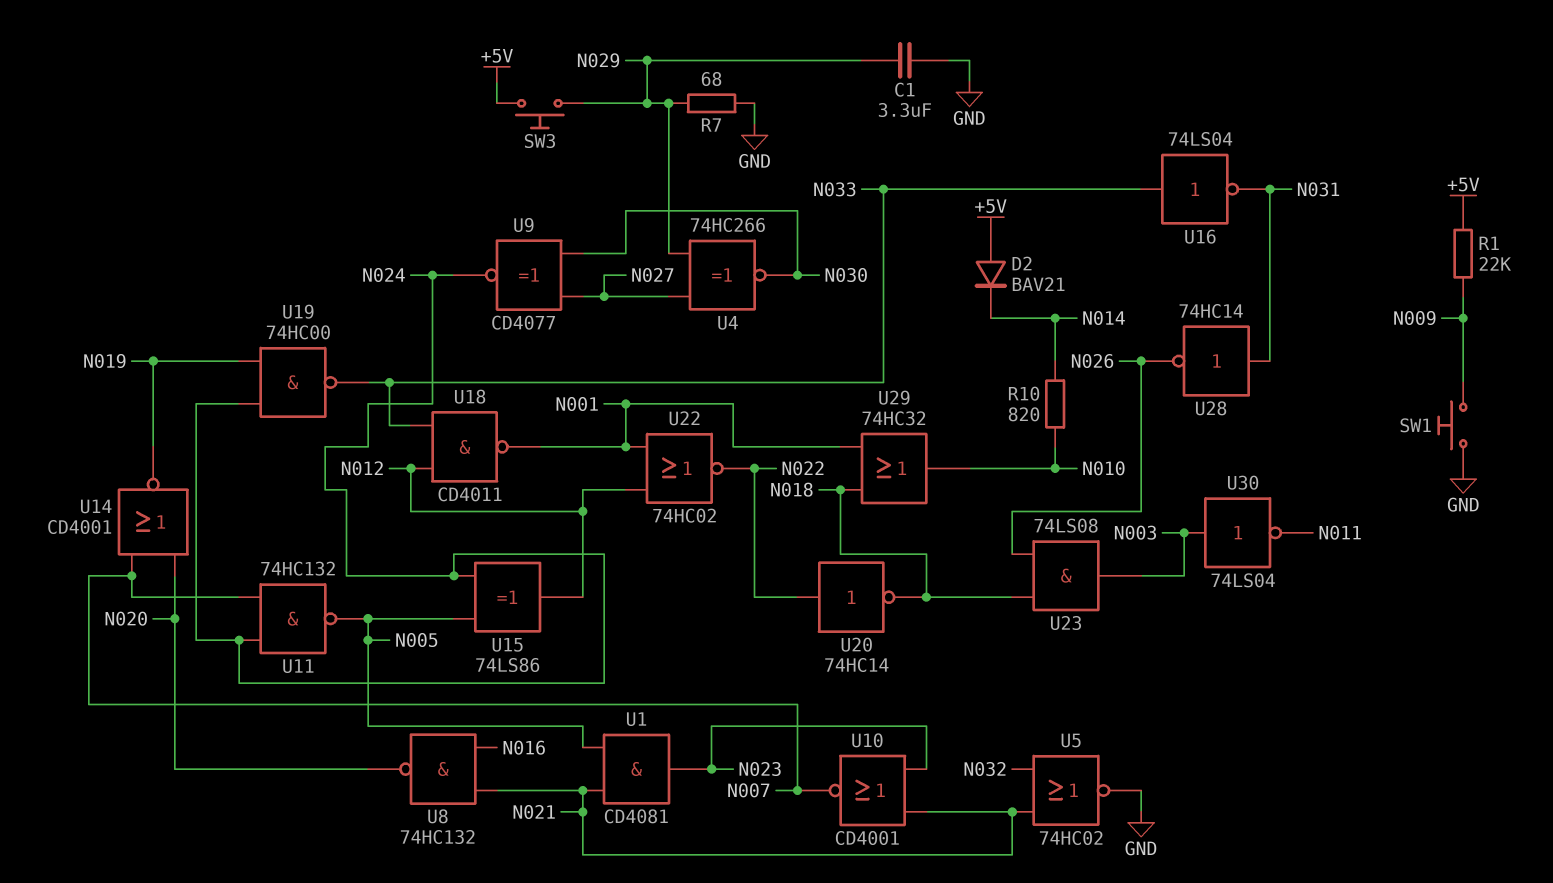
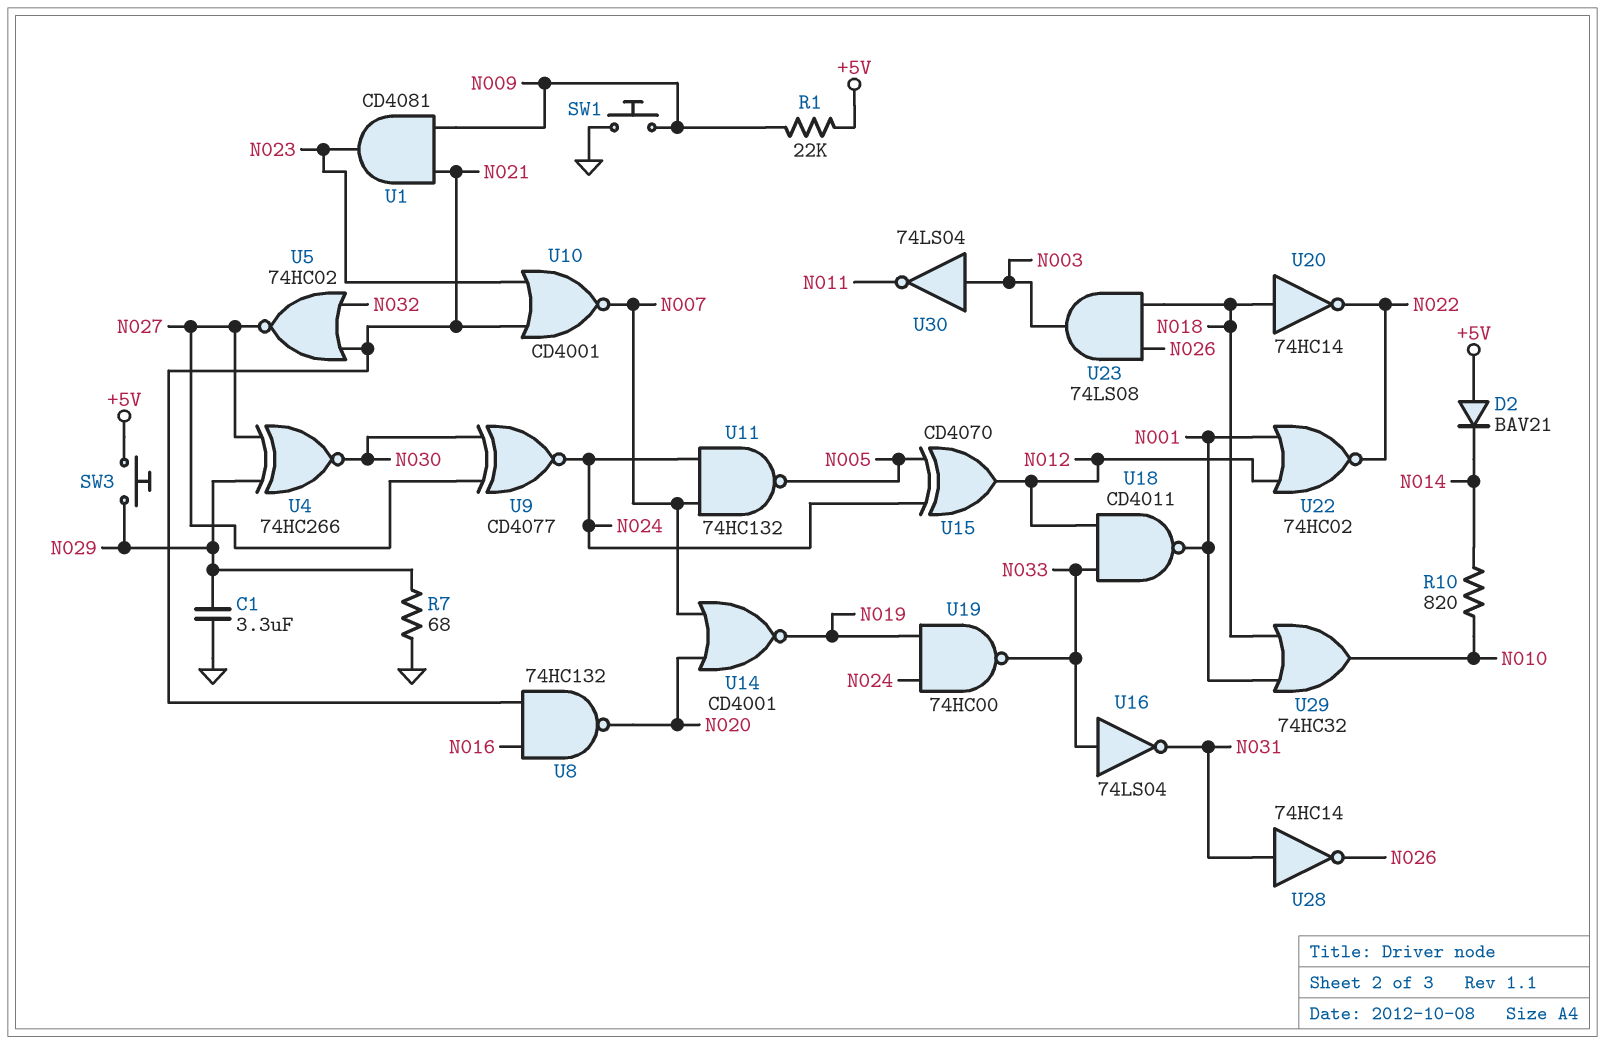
U1: AND CD4081 (in N005, in N021, out N023) -> AND CD4081 (in N009, in N021, out N023)
U5: NOR 74HC02 (in N021, in N032, out GND) -> NOR 74HC02 (in N021, in N032, out N027)
U15: XOR 74LS86 (in N005, in N024, out N012) -> XOR CD4070 (in N005, in N024, out N012)
U20: NOT 74HC14 (in N022, out N018) -> NOT 74HC14 (in N018, out N022)

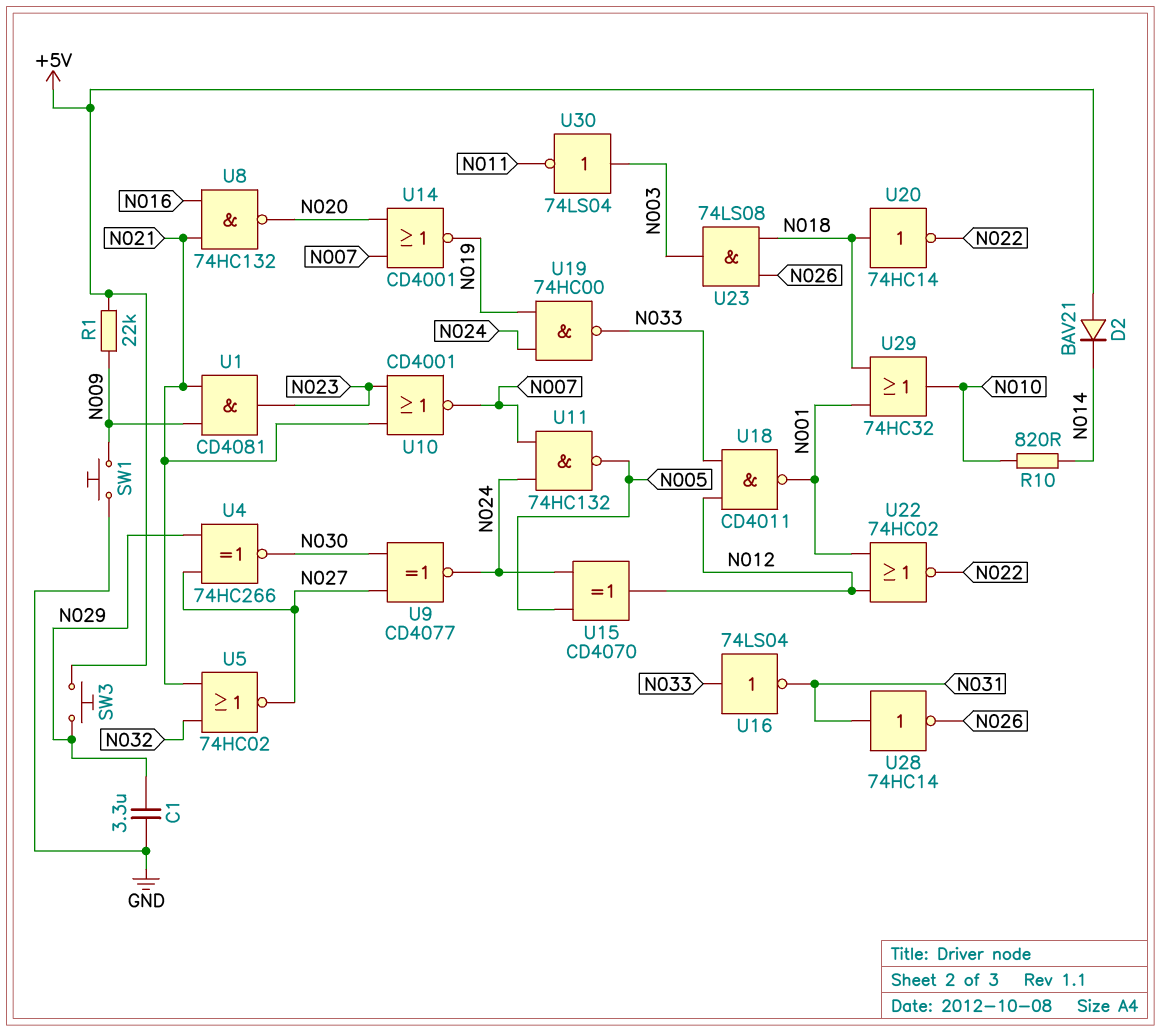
R7: 68 (GND, N029) -> none

